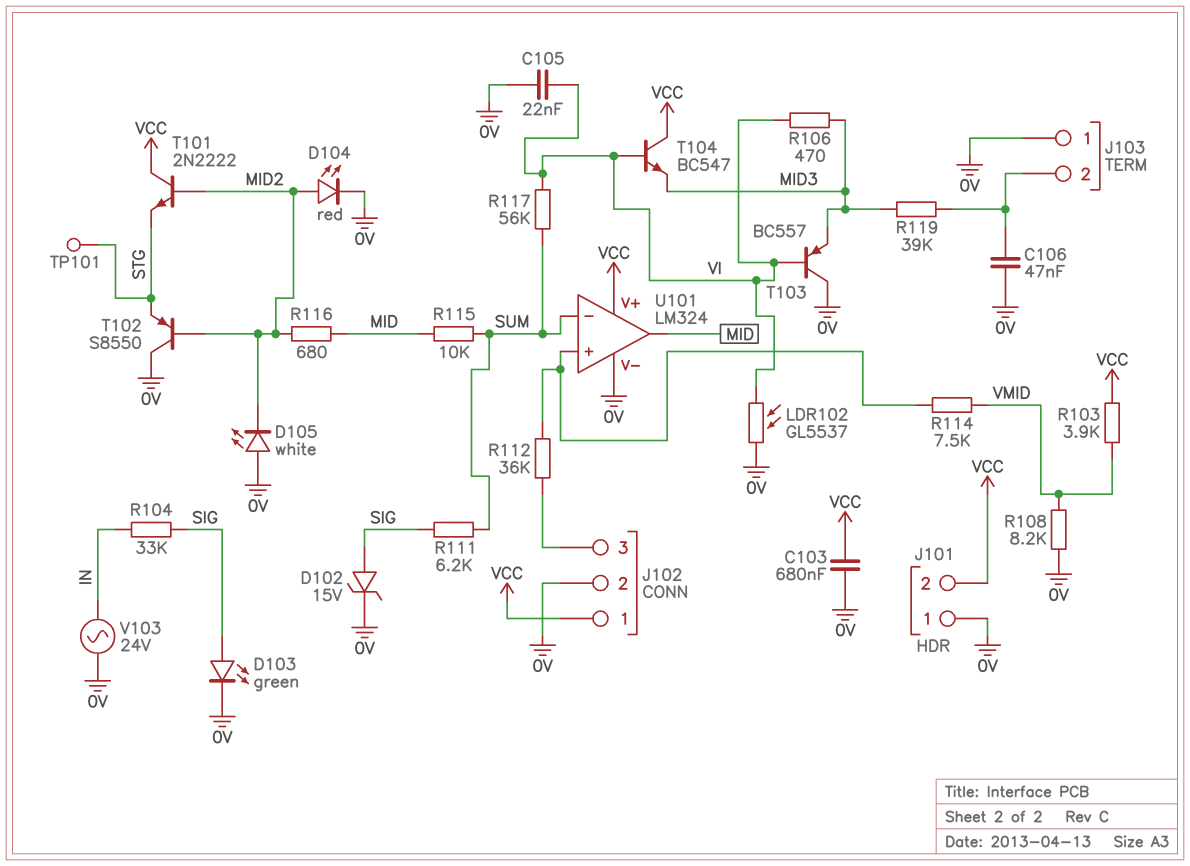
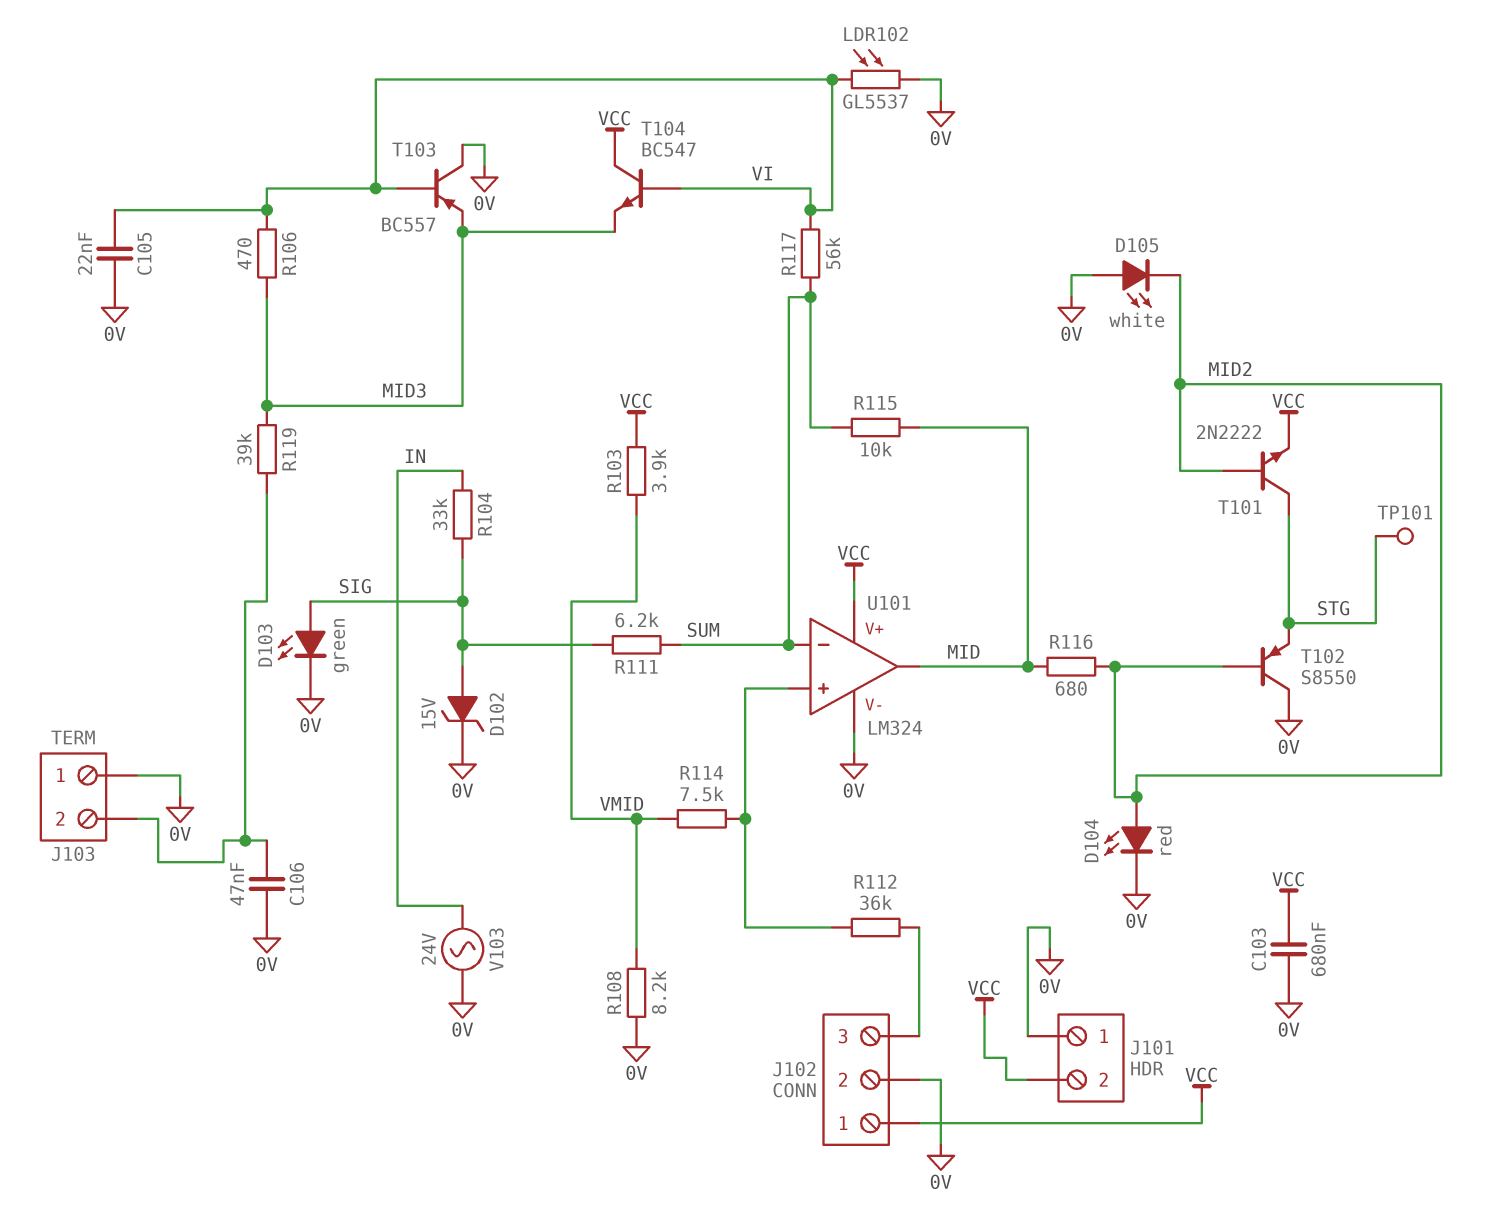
T101: NPN 2N2222 (B MID2, C VCC, E STG) -> NPN 2N2222 (B MID2, C STG, E VCC)

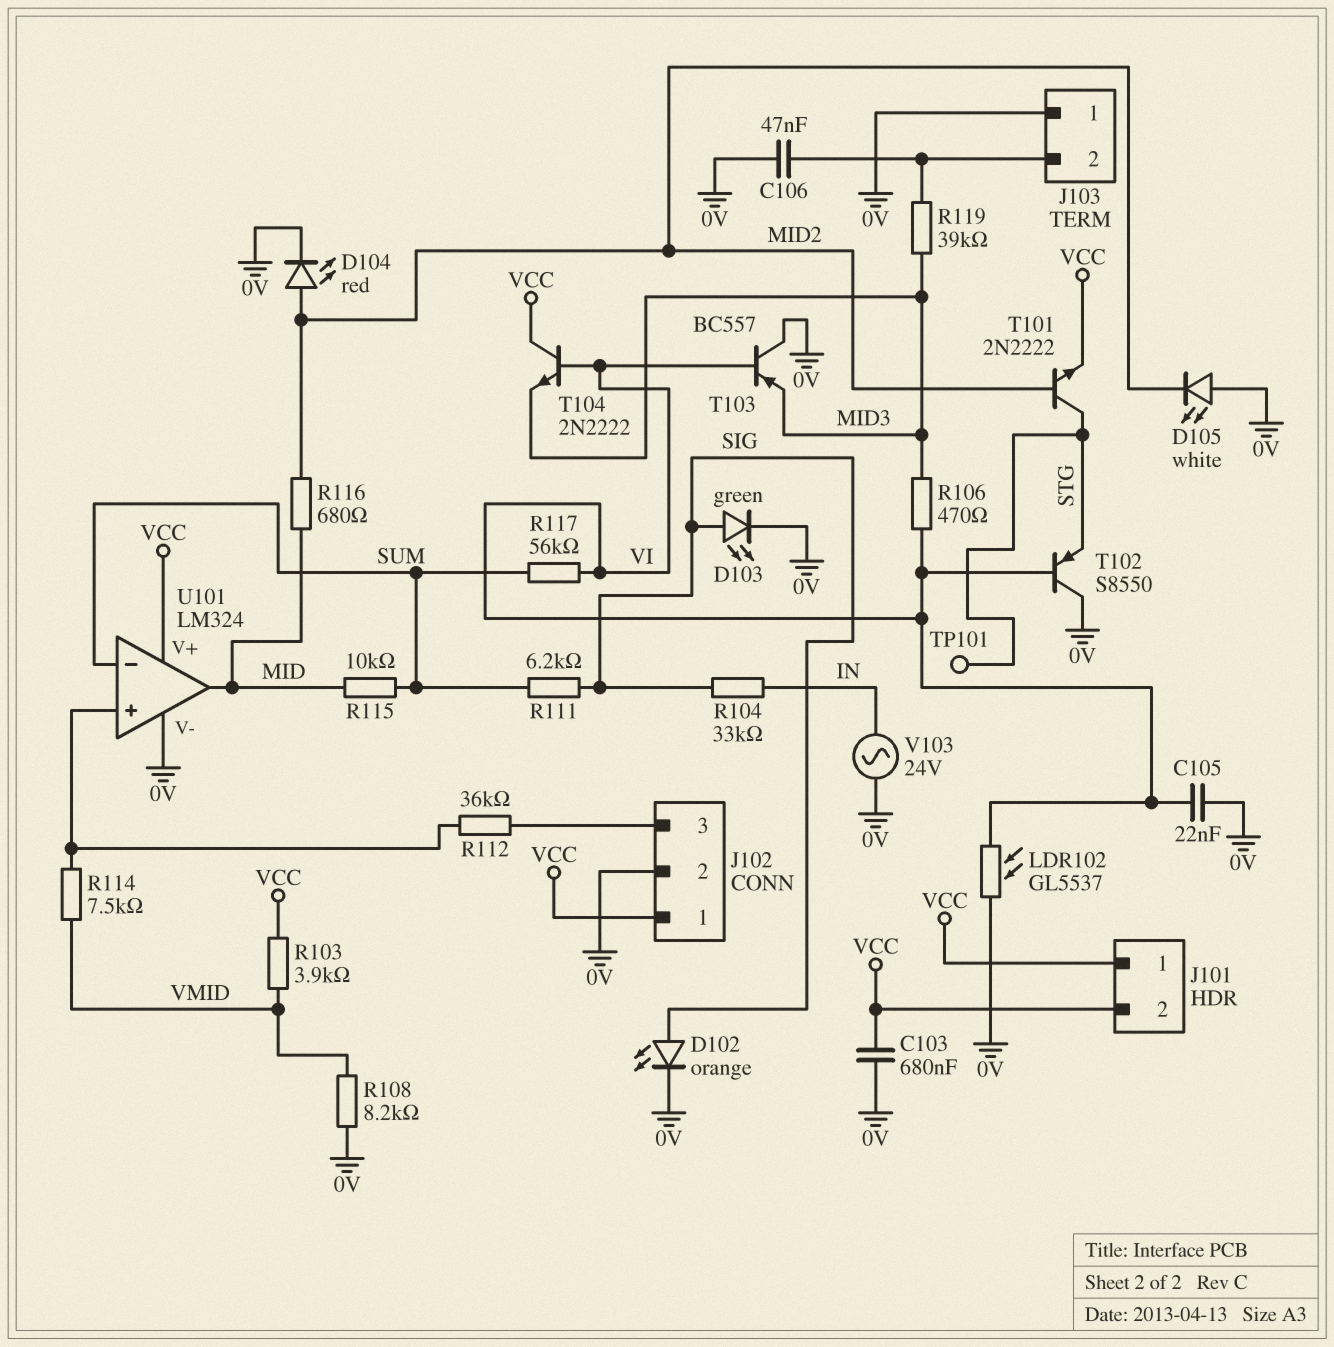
D102: zener 15V (A SIG, K 0V) -> LED orange (A SIG, K 0V)
J101 pin 1: 0V -> VCC
T102: PNP S8550 (B MID2, C 0V, E STG) -> PNP S8550 (B VI, C 0V, E STG)
T104: NPN BC547 (B VI, C VCC, E MID3) -> NPN 2N2222 (B VI, C VCC, E MID3)

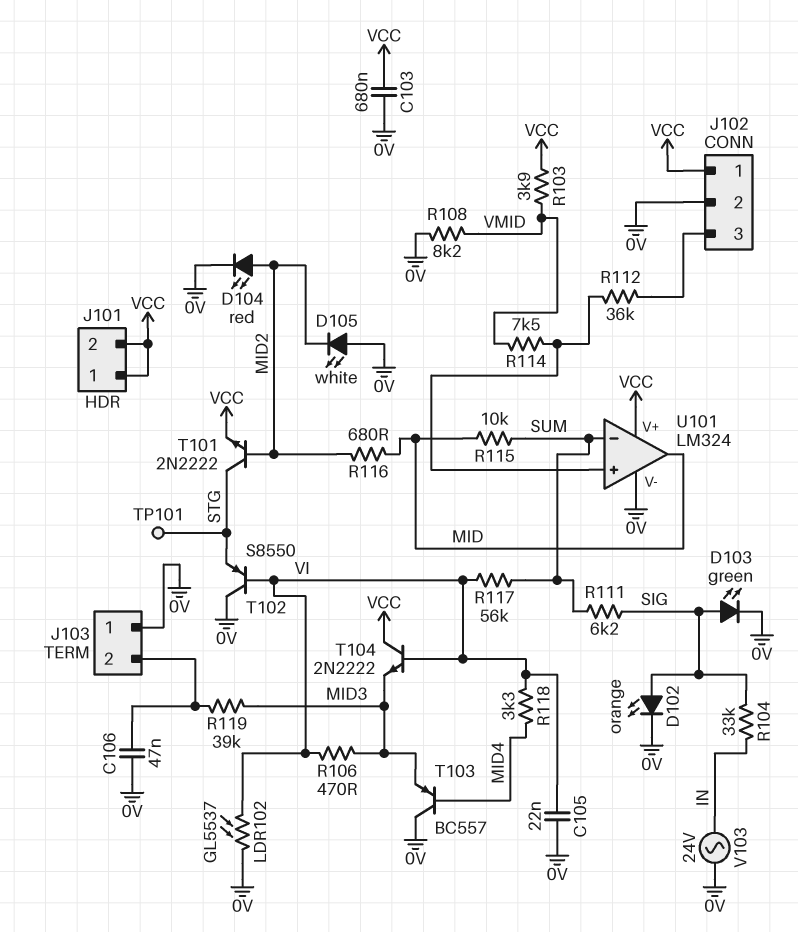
R118: none -> 3.3k (MID4, VI)
T103: PNP BC557 (B VI, C 0V, E MID3) -> PNP BC557 (B MID4, C 0V, E MID3)

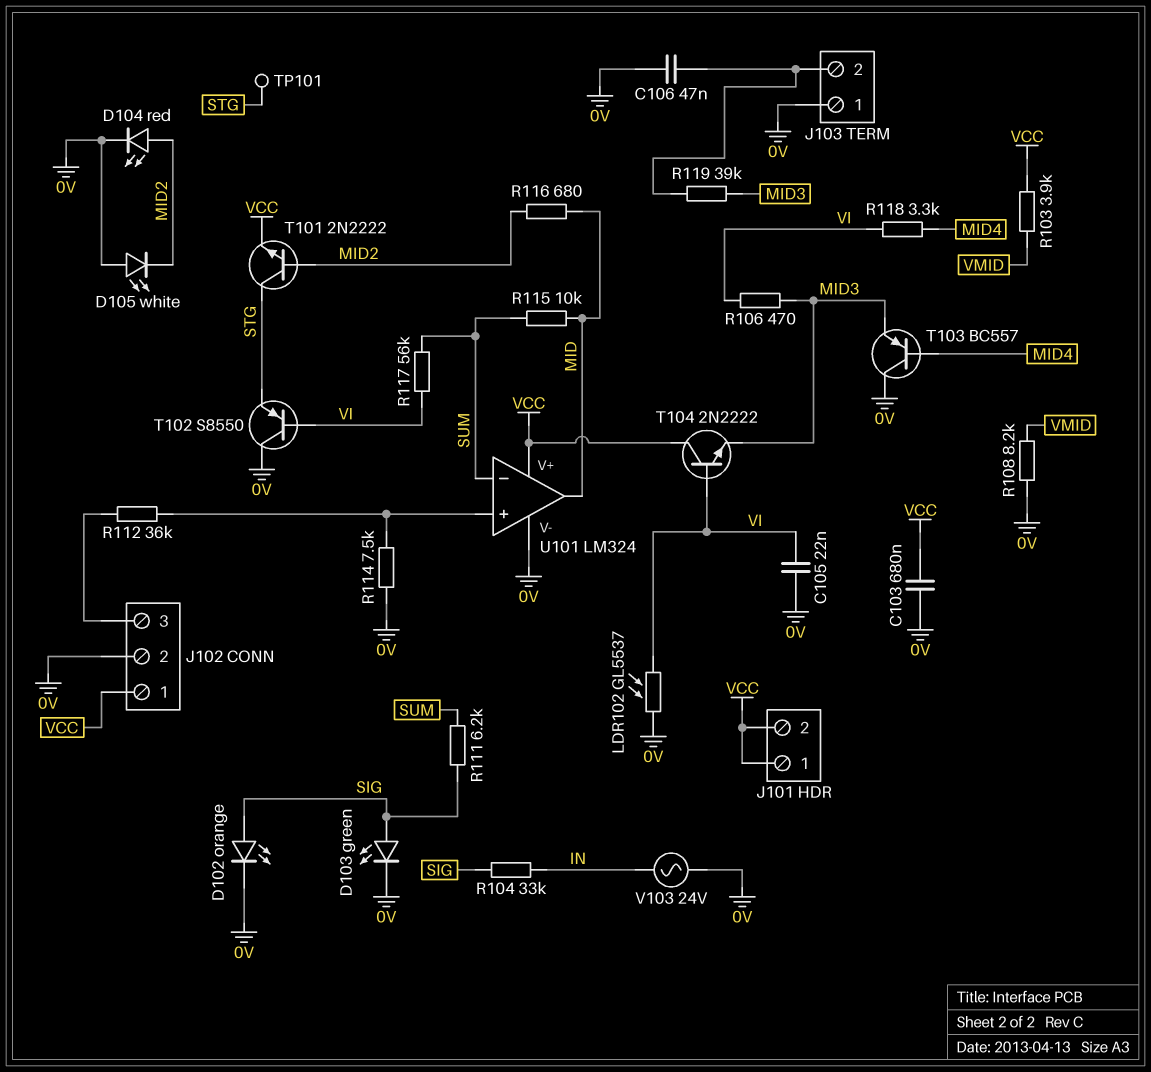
R114: 7.5k (U101/in+, VMID) -> 7.5k (0V, U101/in+)

